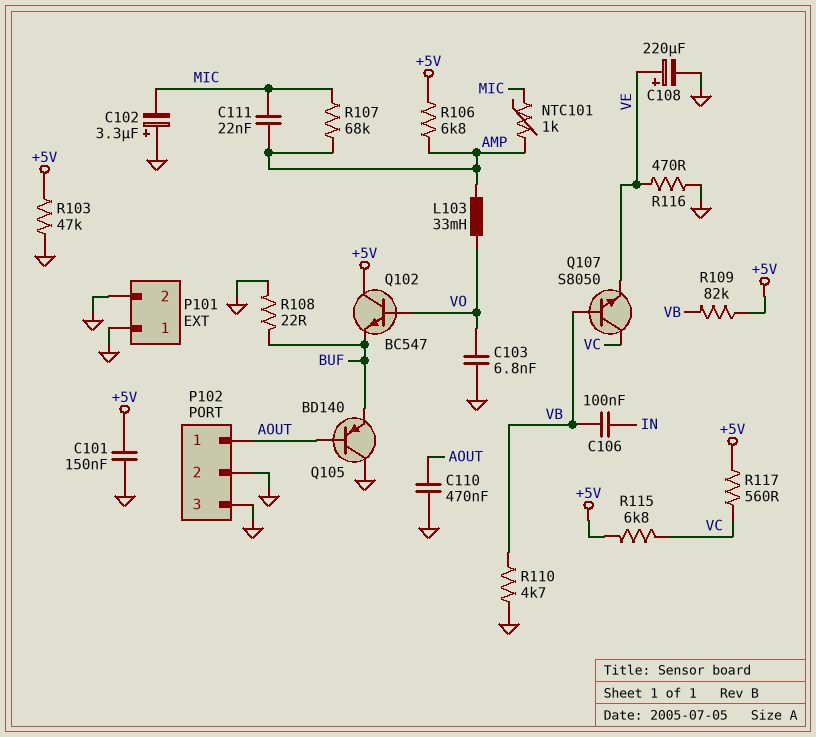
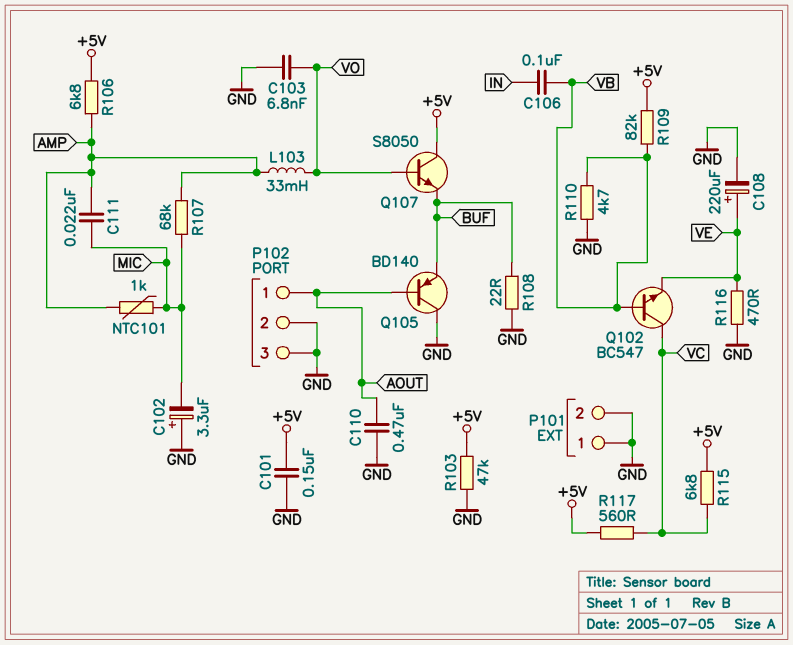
Q102: NPN BC547 (B VO, C +5V, E BUF) -> NPN BC547 (B VB, C VC, E VE)
Q107: NPN S8050 (B VB, C VC, E VE) -> NPN S8050 (B VO, C +5V, E BUF)

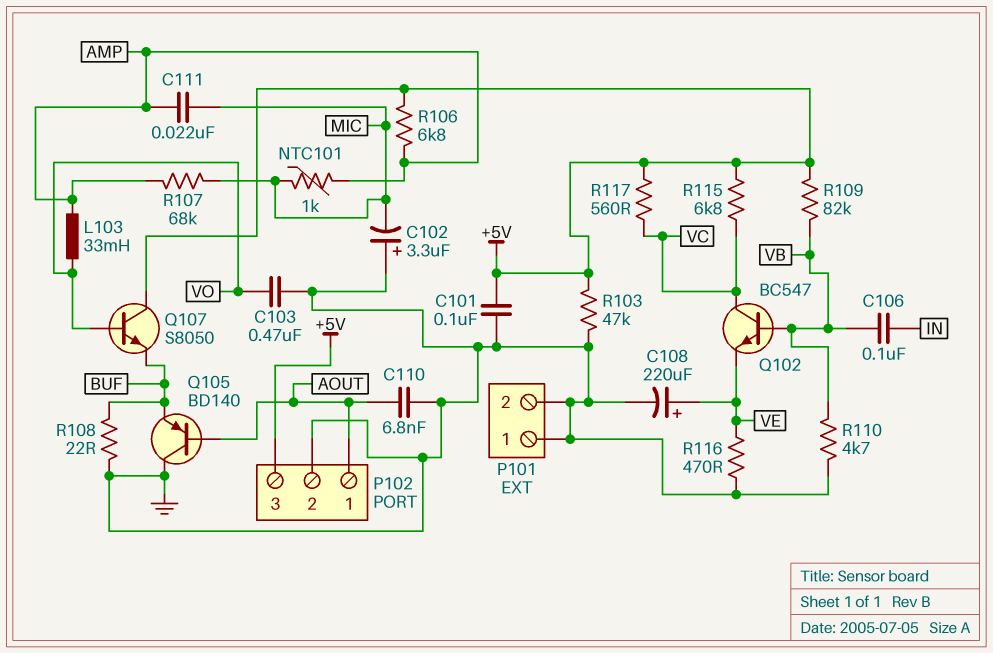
C101: 150nF (+5V, GND) -> 100nF (+5V, GND)
C103: 6.8nF (GND, VO) -> 470nF (GND, VO)
C110: 470nF (AOUT, GND) -> 6.8nF (AOUT, GND)
P102 pin 3: GND -> +5V

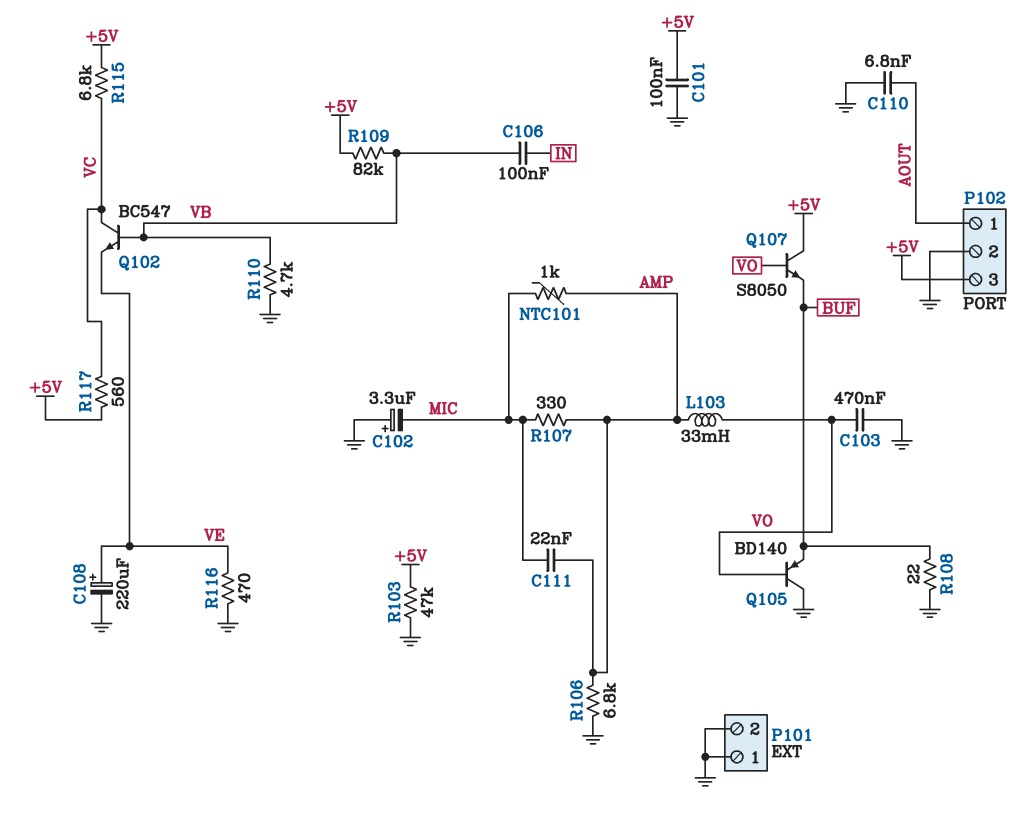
Q105: PNP BD140 (B AOUT, C GND, E BUF) -> PNP BD140 (B VO, C GND, E BUF)
R106: 6.8k (+5V, AMP) -> 6.8k (AMP, GND)
R107: 68k (AMP, MIC) -> 330 (AMP, MIC)

